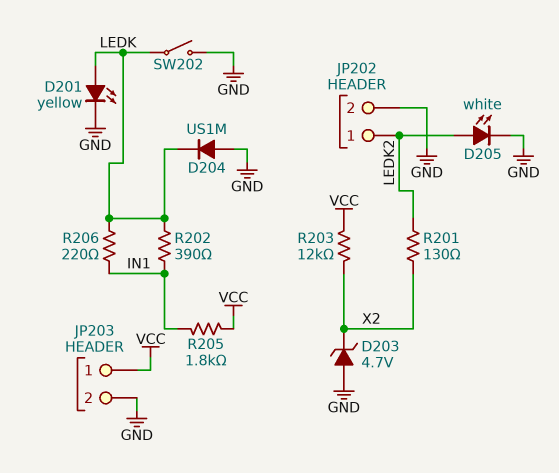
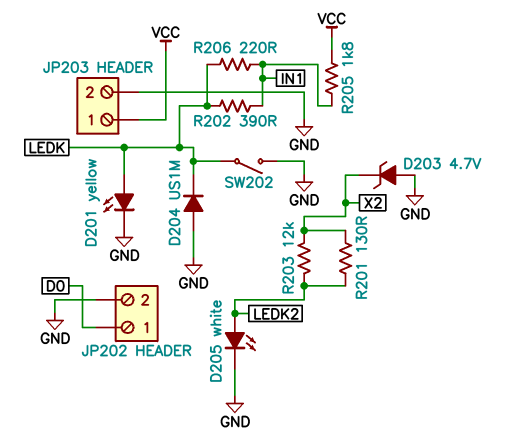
JP202 pin 1: LEDK2 -> D0
R203: 12k (VCC, X2) -> 12k (LEDK2, X2)

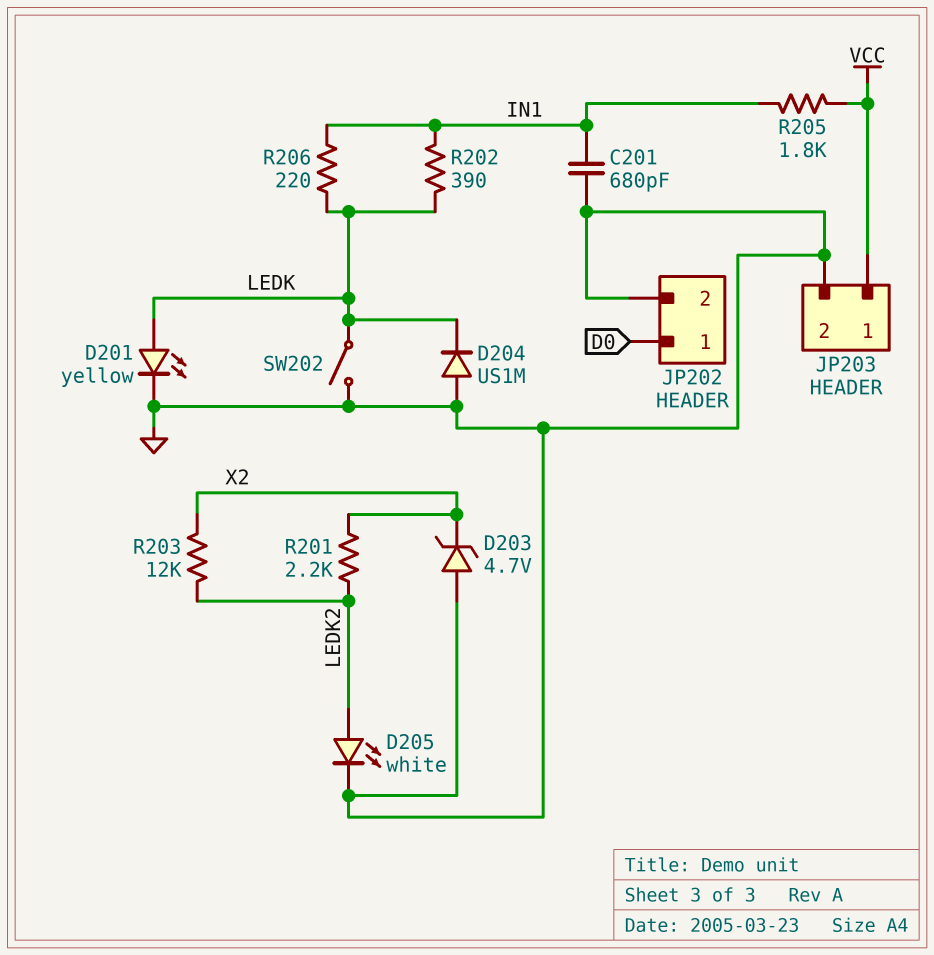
C201: none -> 680pF (GND, IN1)
R201: 130 (LEDK2, X2) -> 2.2k (LEDK2, X2)

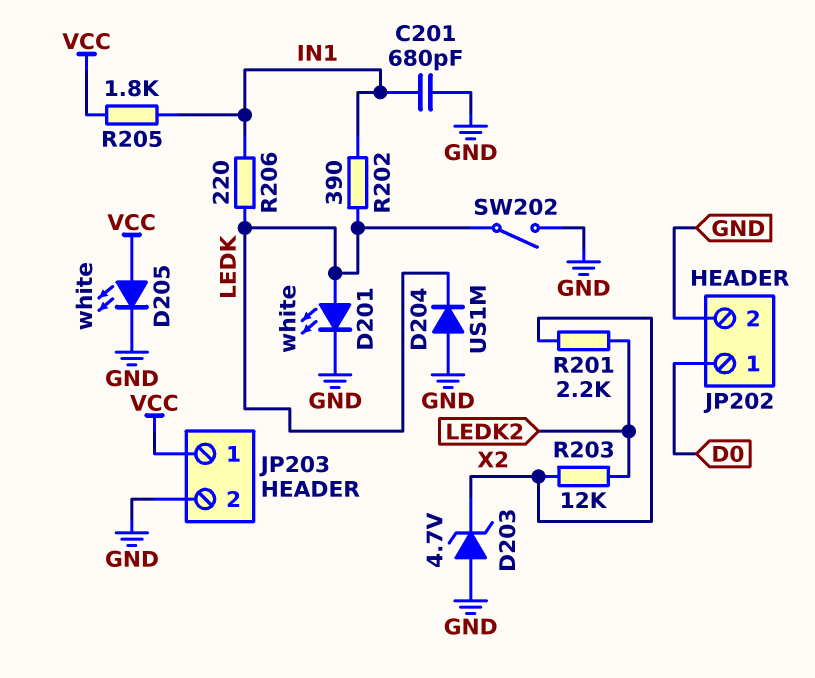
D201: LED yellow (A LEDK, K GND) -> LED white (A LEDK, K GND)
D205: LED white (A LEDK2, K GND) -> LED white (A VCC, K GND)

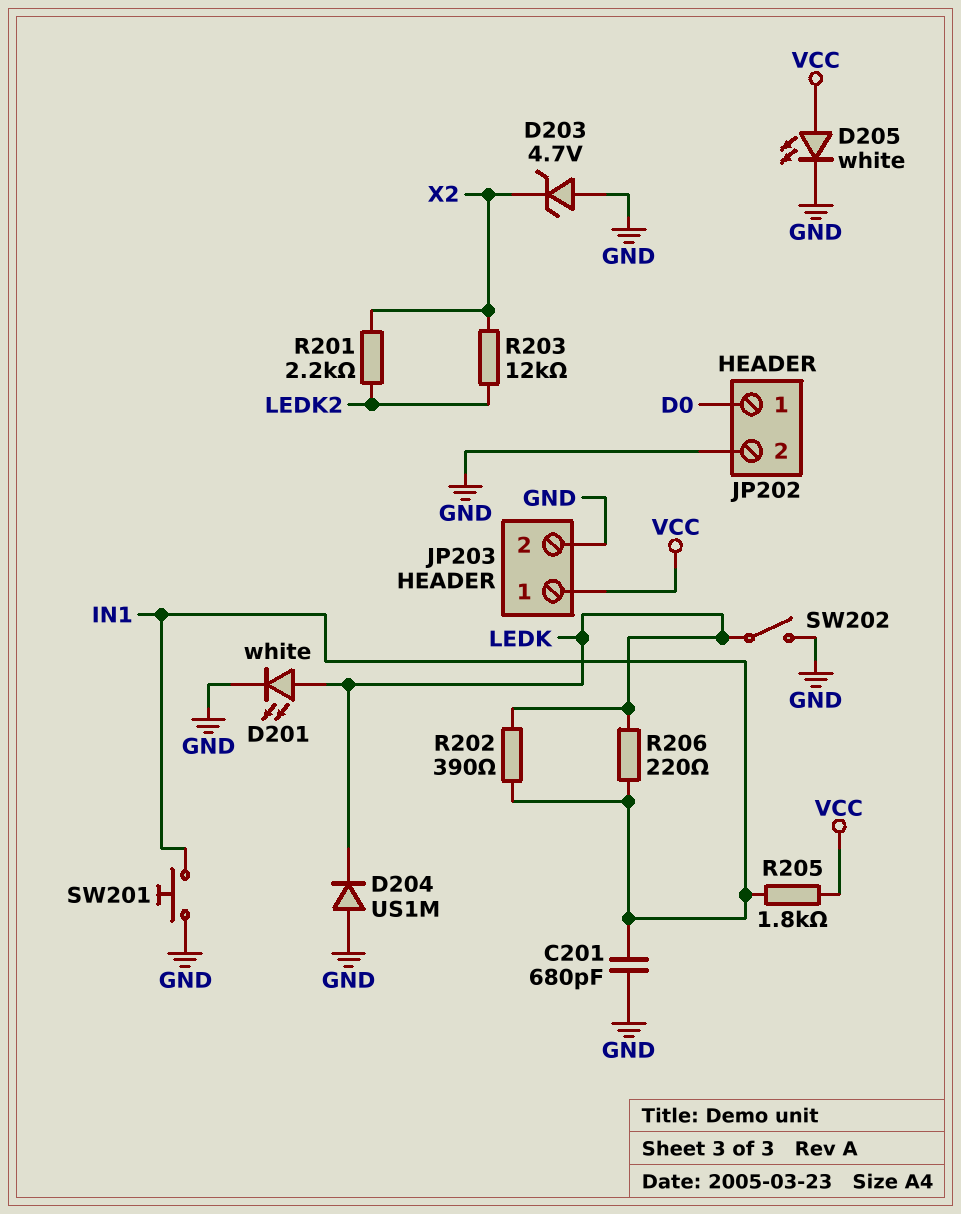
SW201: none -> button (GND, IN1)

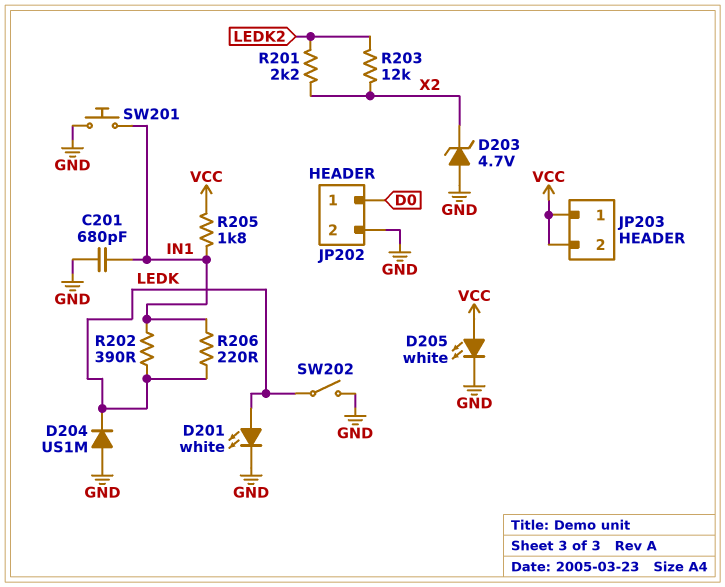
JP203 pin 2: GND -> VCC

